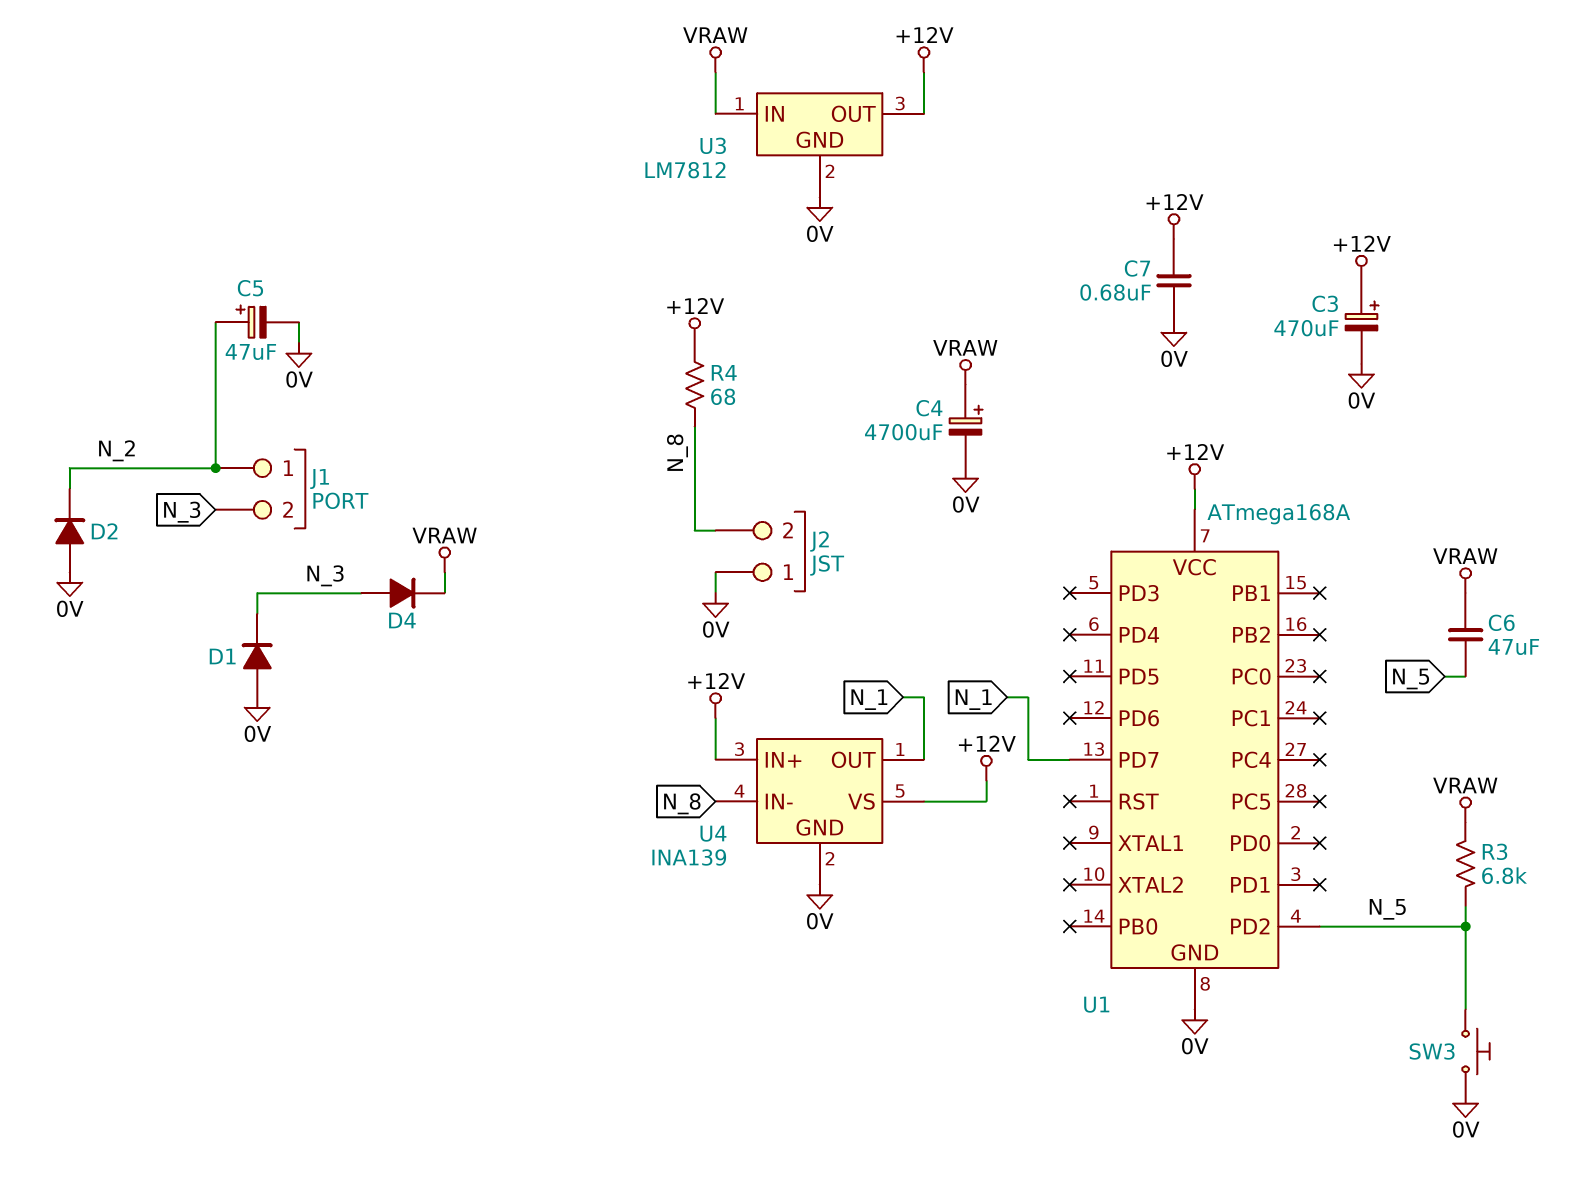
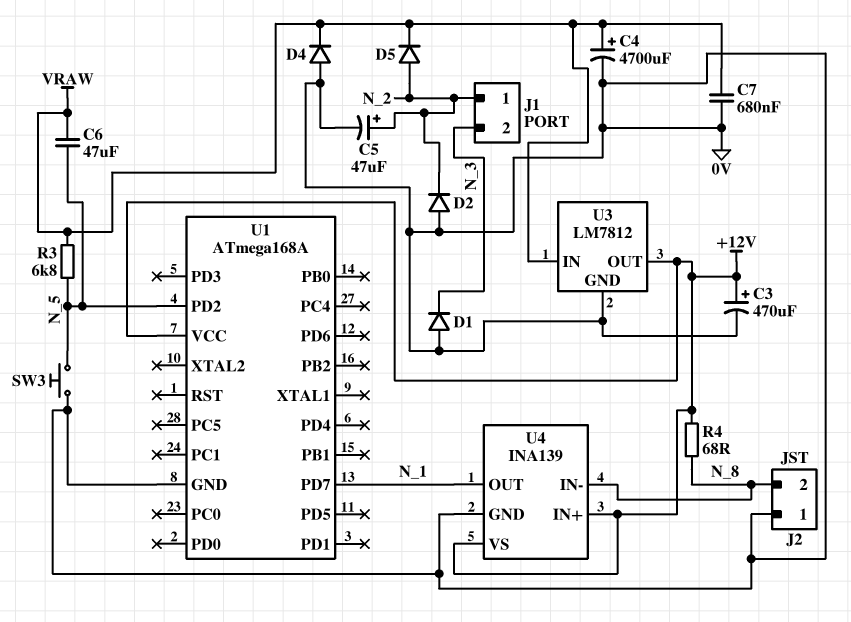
C7: 680nF (+12V, 0V) -> 680nF (0V, VRAW)
D4: diode (A N_3, K VRAW) -> diode (A 0V, K VRAW)
D5: none -> diode (A N_2, K VRAW)

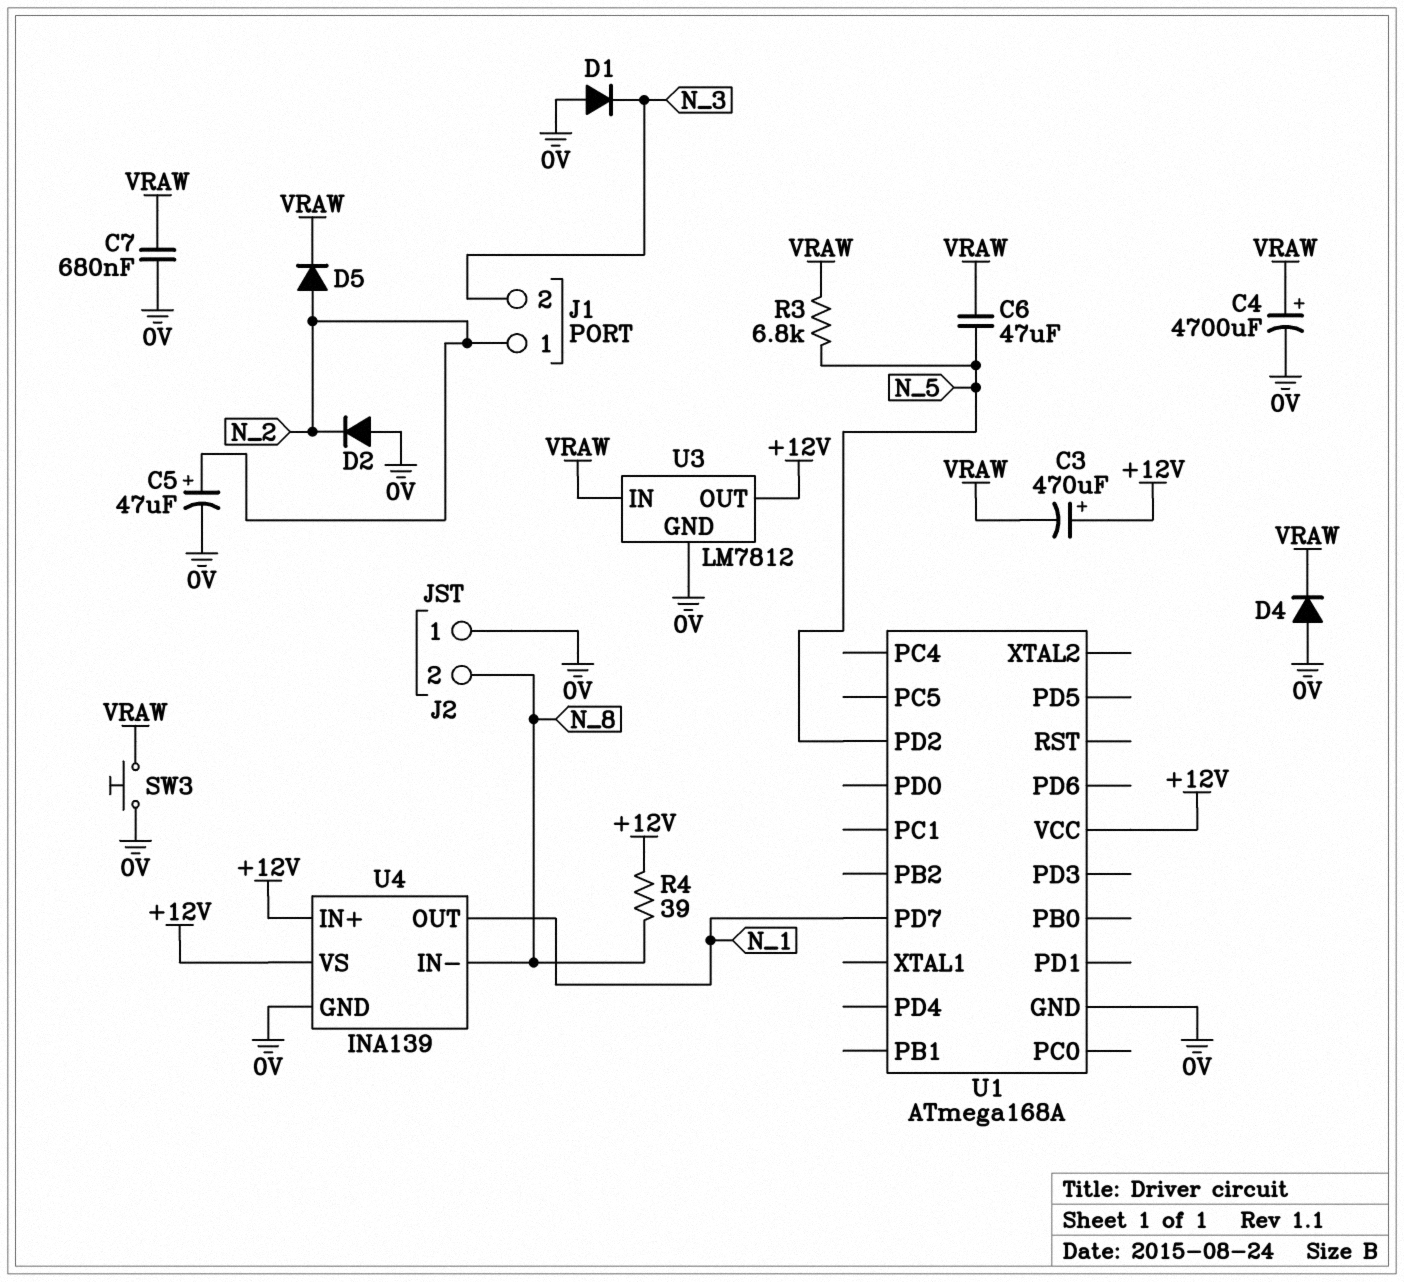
C3: 470uF (plus +12V, minus 0V) -> 470uF (plus +12V, minus VRAW)
R4: 68 (+12V, N_8) -> 39 (+12V, N_8)
SW3: button (0V, N_5) -> button (0V, VRAW)

